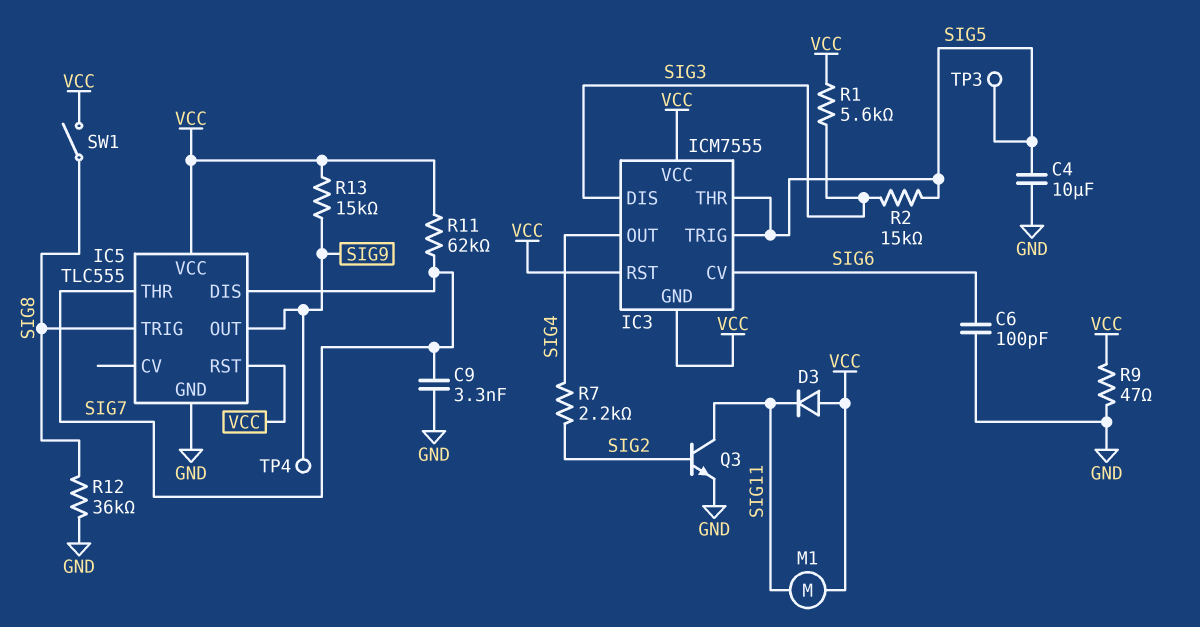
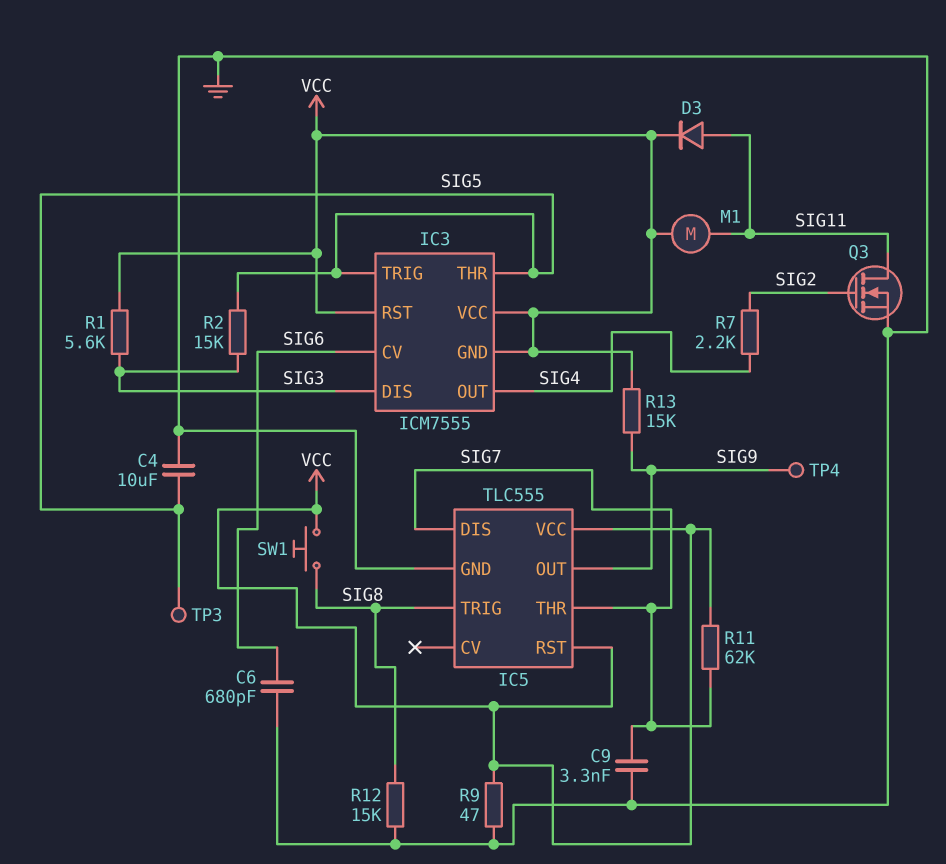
C6: 100pF (GND, SIG6) -> 680pF (GND, SIG6)
D3: diode (A VCC, K SIG11) -> diode (A SIG11, K VCC)
Q3: NPN (B SIG2, C SIG11, E GND) -> NMOS (G SIG2, D SIG11, S GND)
R12: 36k (GND, SIG8) -> 15k (GND, SIG8)
SW1: switch (SIG8, VCC) -> button (SIG8, VCC)

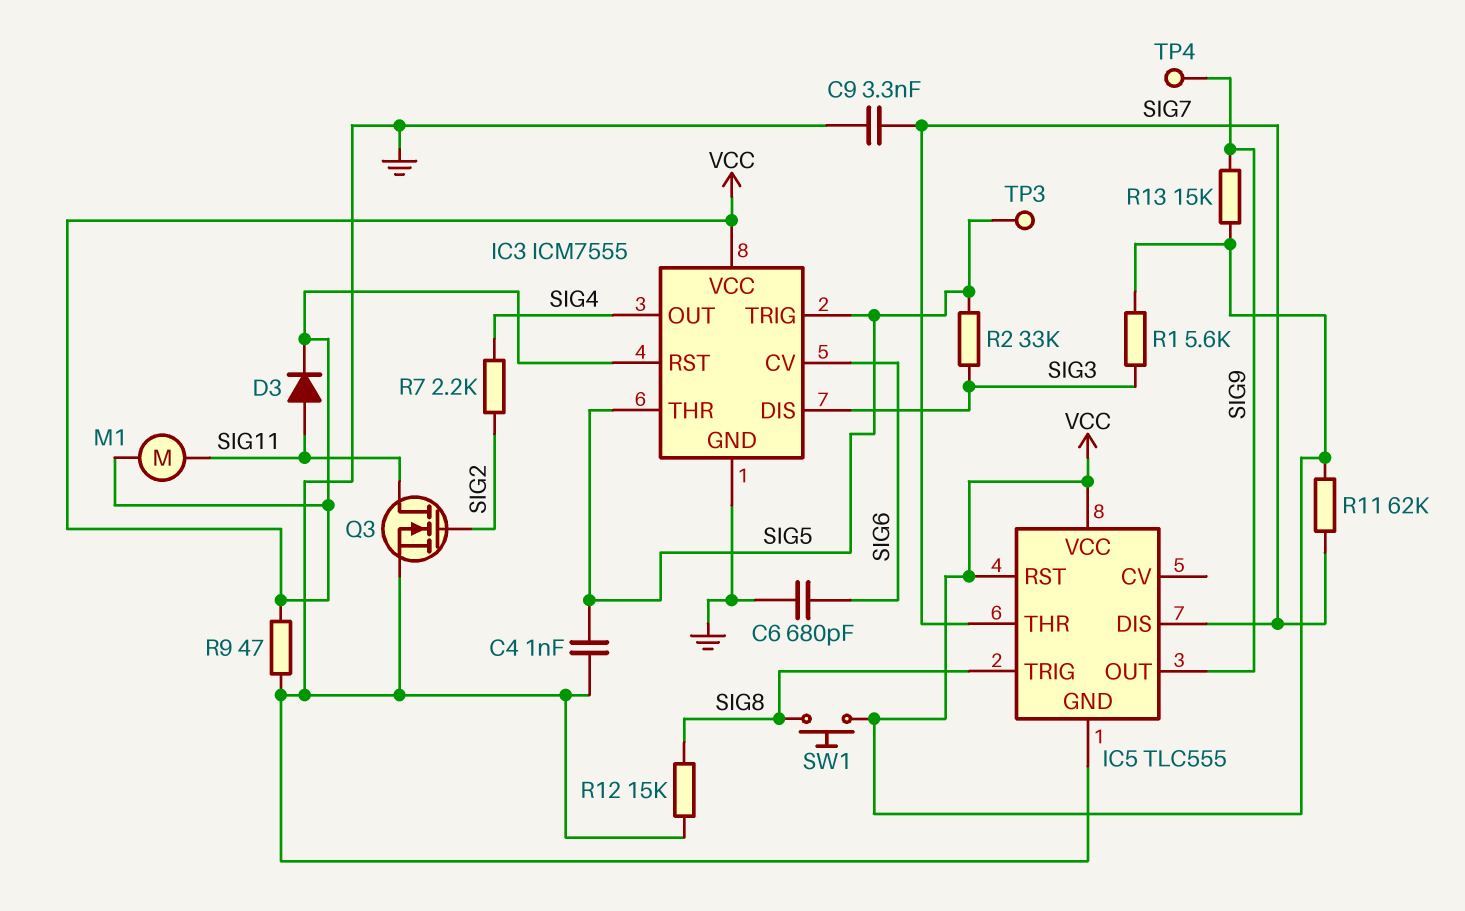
C4: 10uF (GND, SIG5) -> 1nF (GND, SIG5)
IC3 pin GND: VCC -> GND
R2: 15k (SIG3, SIG5) -> 33k (SIG3, SIG5)

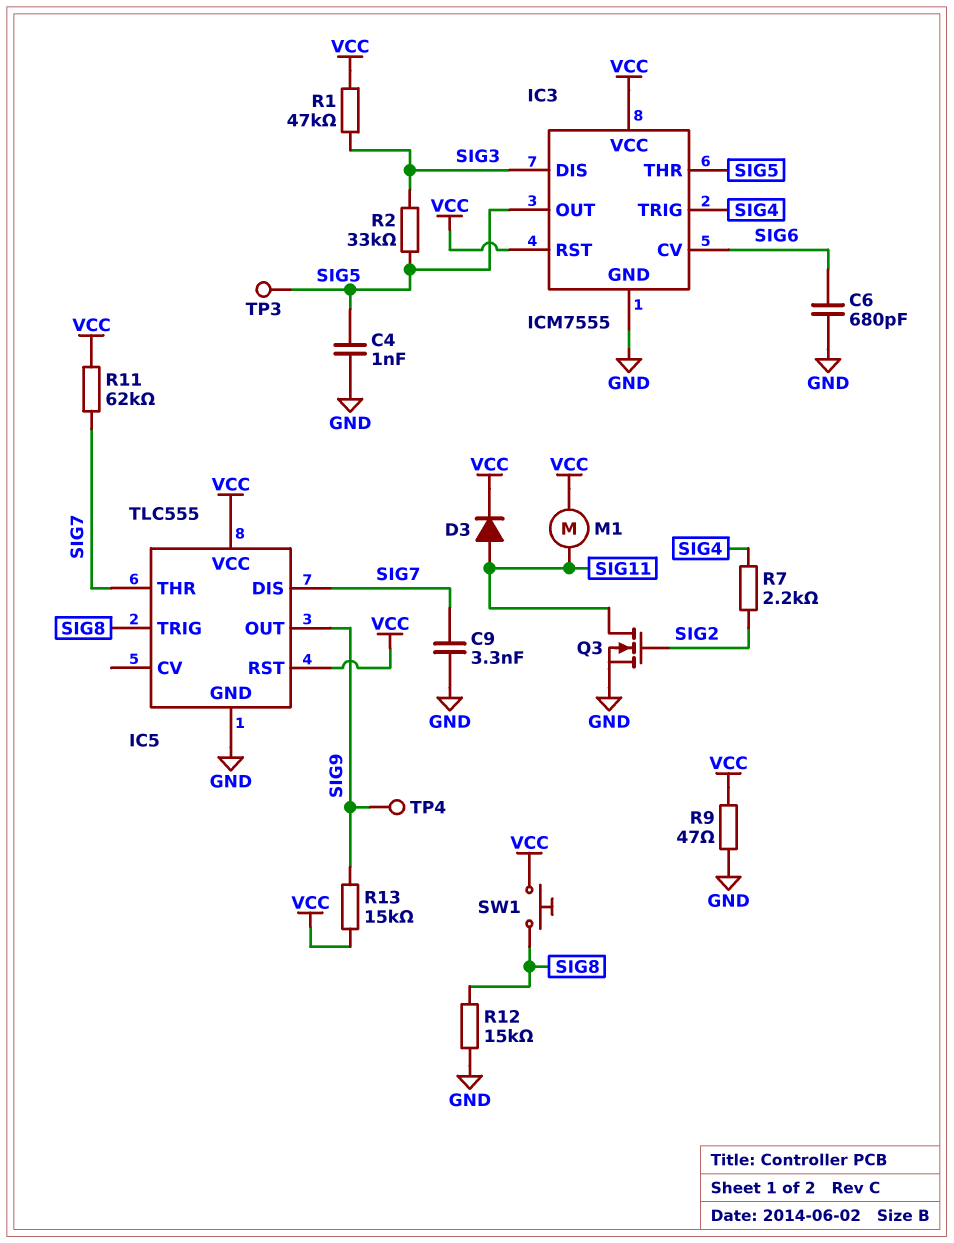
IC3 pin OUT: SIG4 -> SIG5
IC3 pin TRIG: SIG5 -> SIG4
R1: 5.6k (SIG3, VCC) -> 47k (SIG3, VCC)

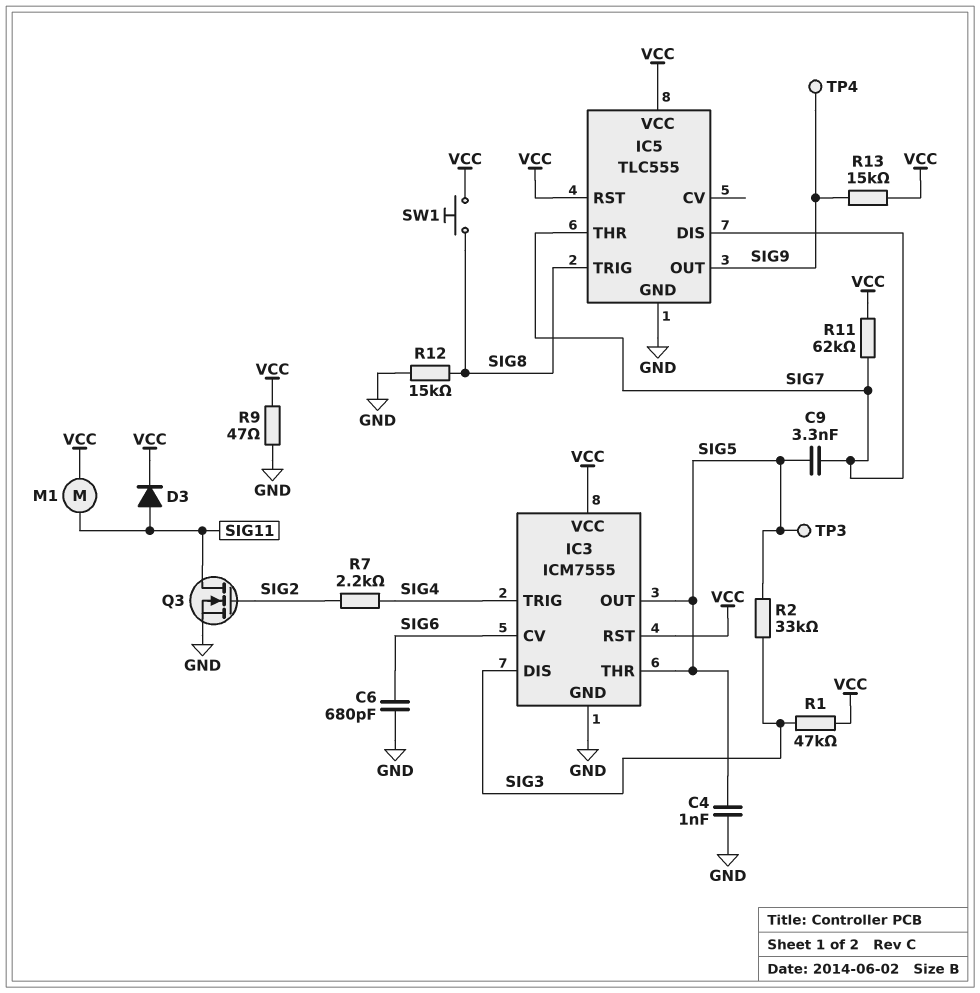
C9: 3.3nF (GND, SIG7) -> 3.3nF (SIG5, SIG7)

